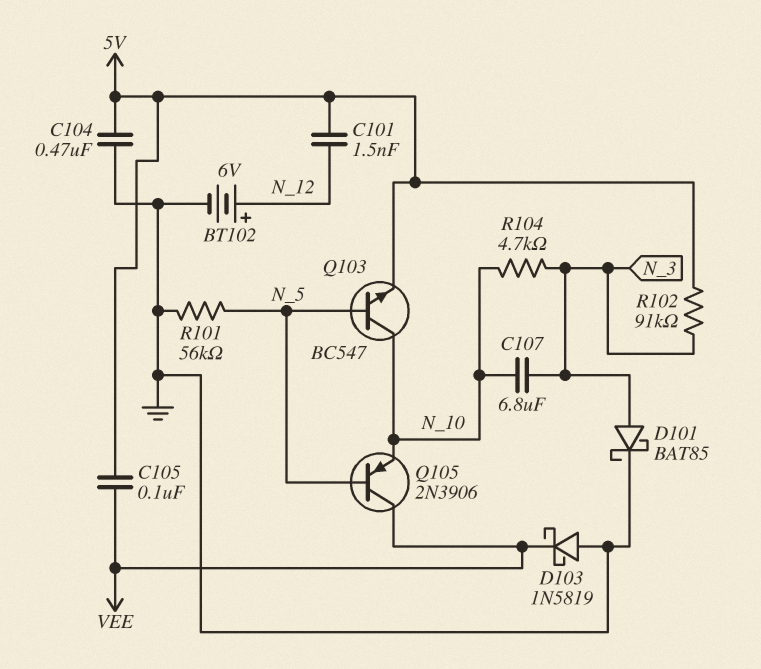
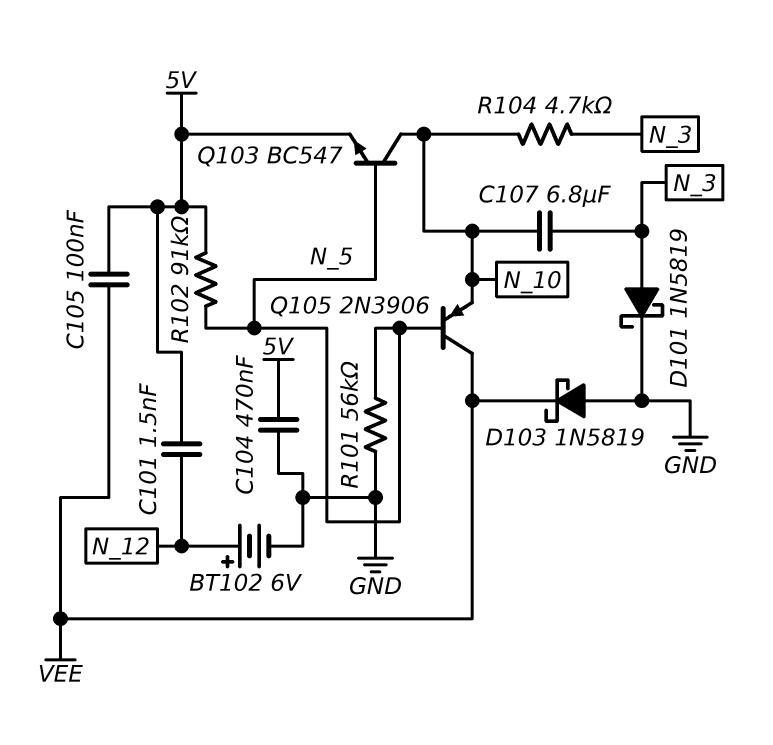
D101: schottky BAT85 (A N_3, K GND) -> schottky 1N5819 (A N_3, K GND)
R102: 91k (5V, N_3) -> 91k (5V, N_5)

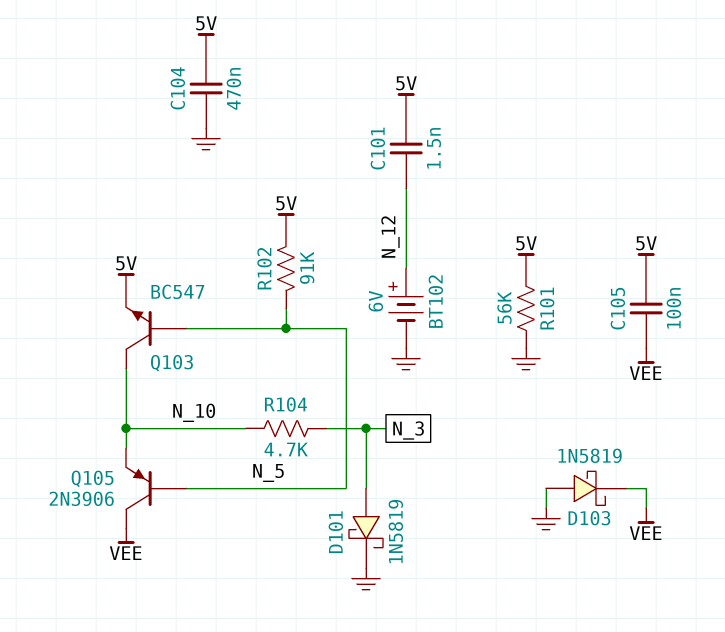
C107: 6.8uF (N_3, N_10) -> none
R101: 56k (GND, N_5) -> 56k (5V, GND)

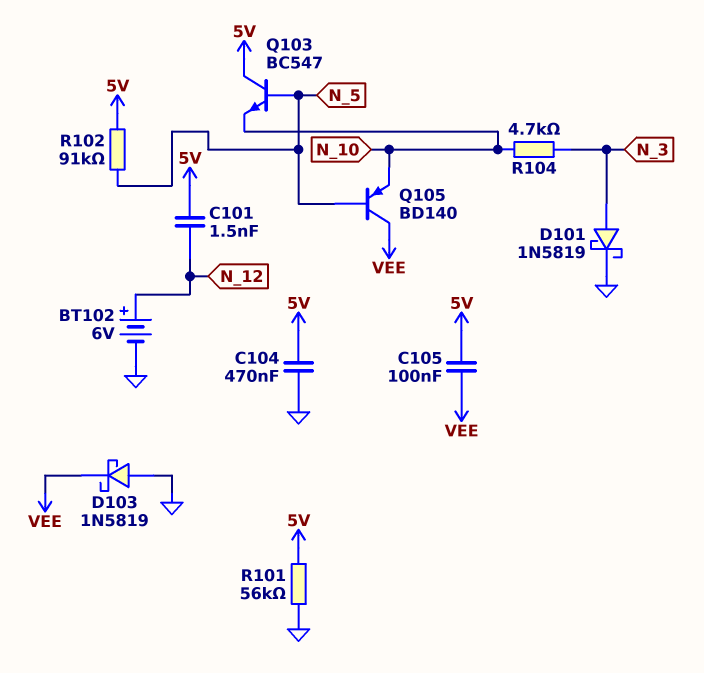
Q103: NPN BC547 (B N_5, C N_10, E 5V) -> NPN BC547 (B N_5, C 5V, E N_10)
Q105: PNP 2N3906 (B N_5, C VEE, E N_10) -> PNP BD140 (B N_5, C VEE, E N_10)

